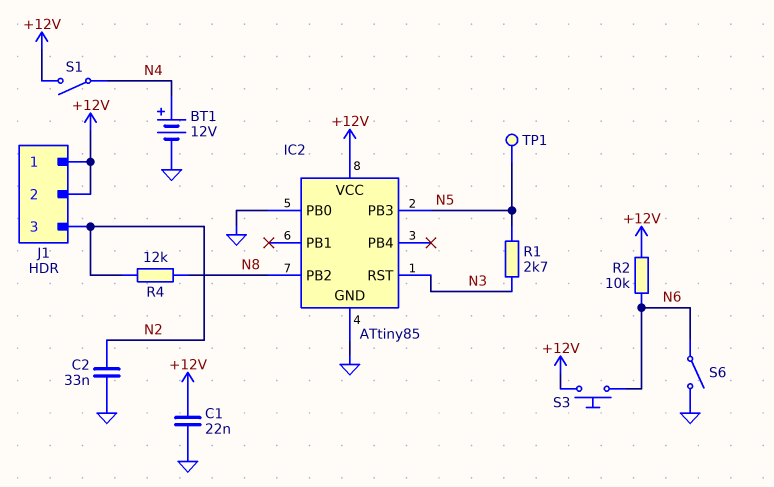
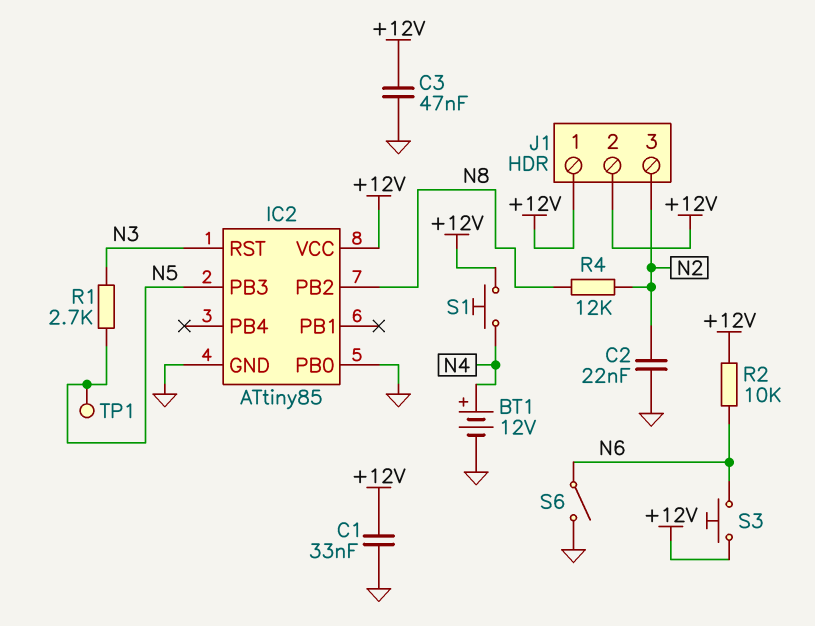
C1: 22nF (+12V, GND) -> 33nF (+12V, GND)
C2: 33nF (GND, N2) -> 22nF (GND, N2)
C3: none -> 47nF (+12V, GND)
S1: switch (+12V, N4) -> button (+12V, N4)

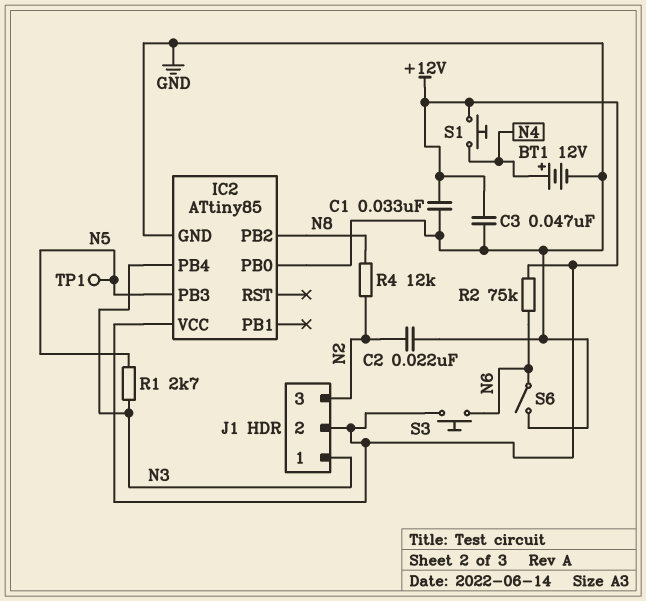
IC2 pin PB4: none -> N3
IC2 pin RST: N3 -> none
J1 pin 1: +12V -> N3
R2: 10k (+12V, N6) -> 75k (+12V, N6)

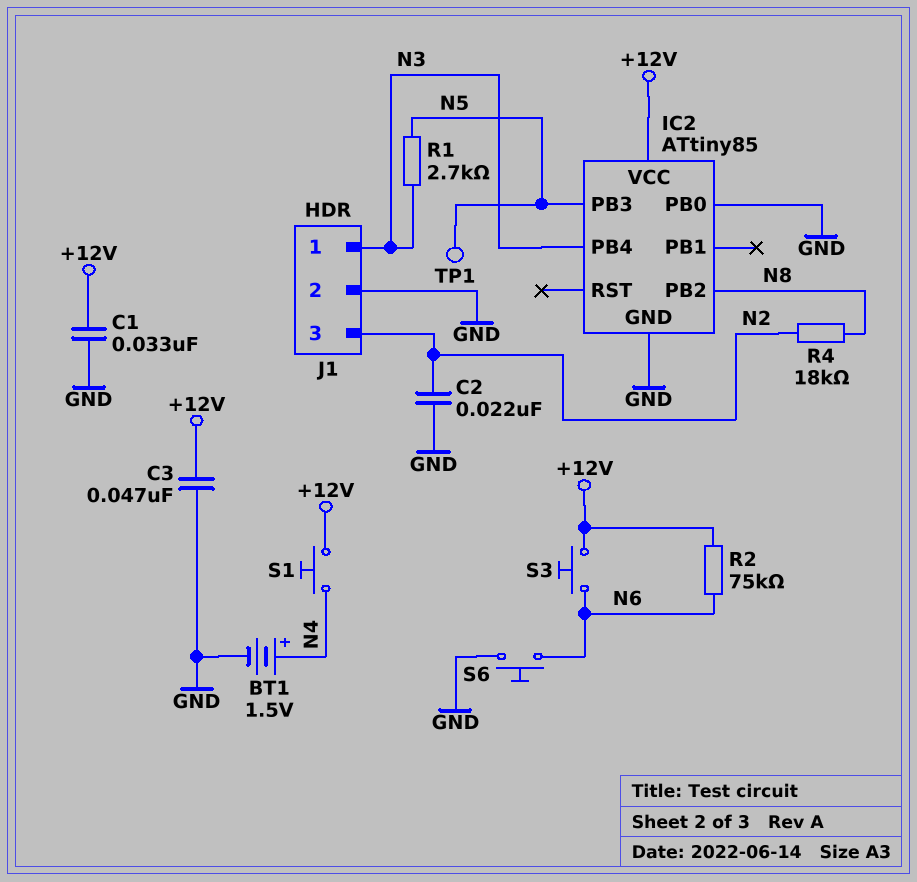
BT1: 12V (plus N4, minus GND) -> 1.5V (plus N4, minus GND)
J1 pin 2: +12V -> GND
R4: 12k (N2, N8) -> 18k (N2, N8)
S6: switch (GND, N6) -> button (GND, N6)

